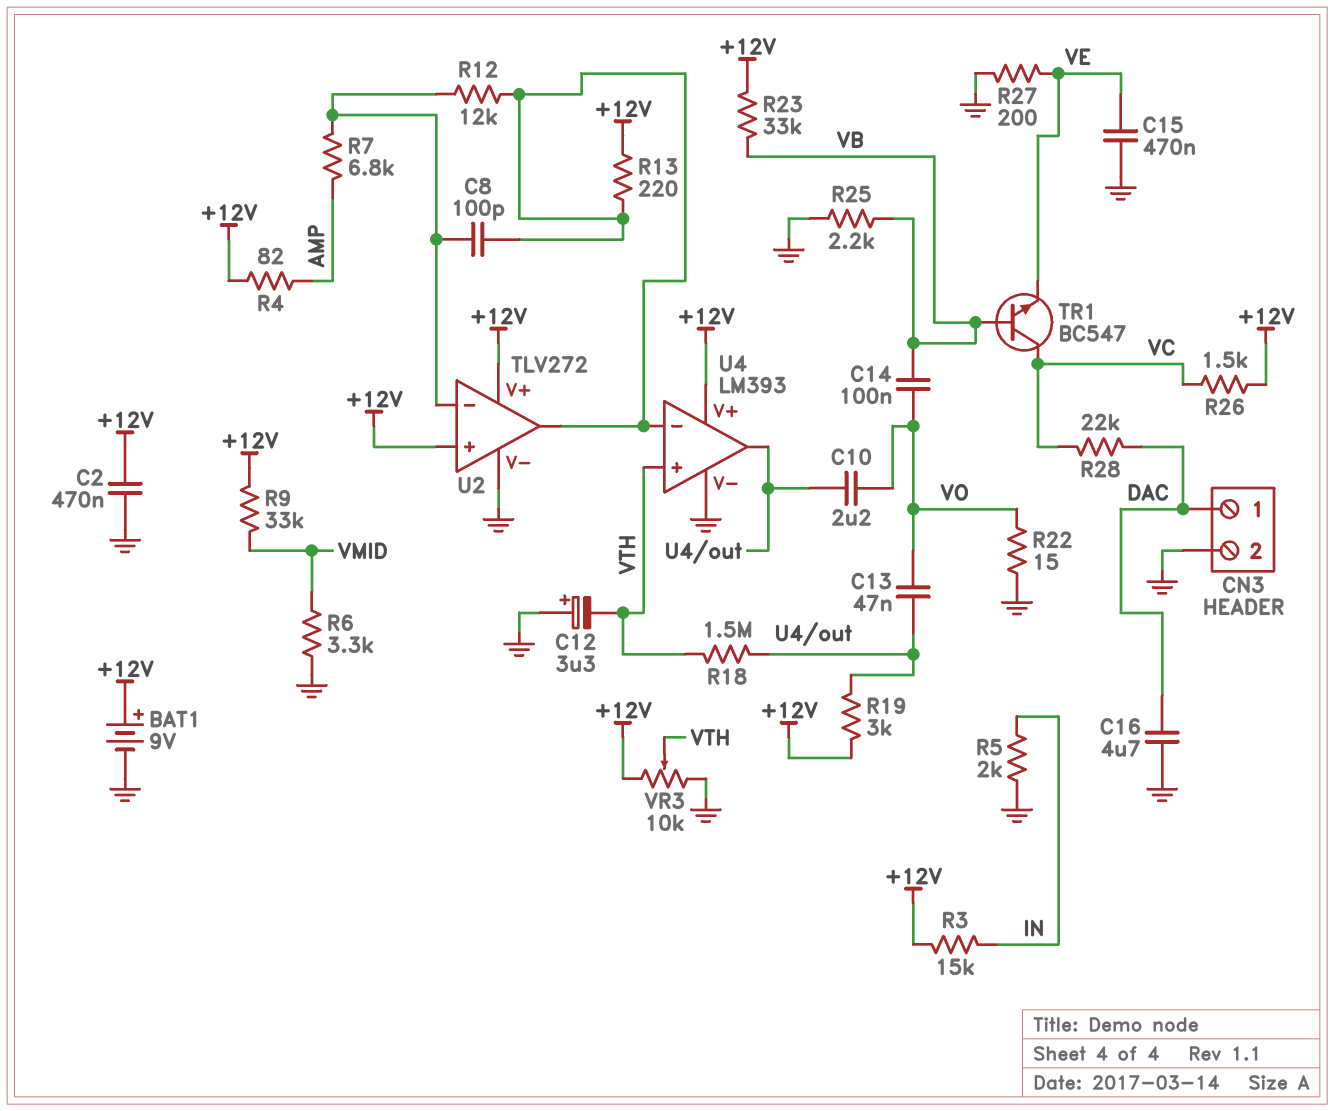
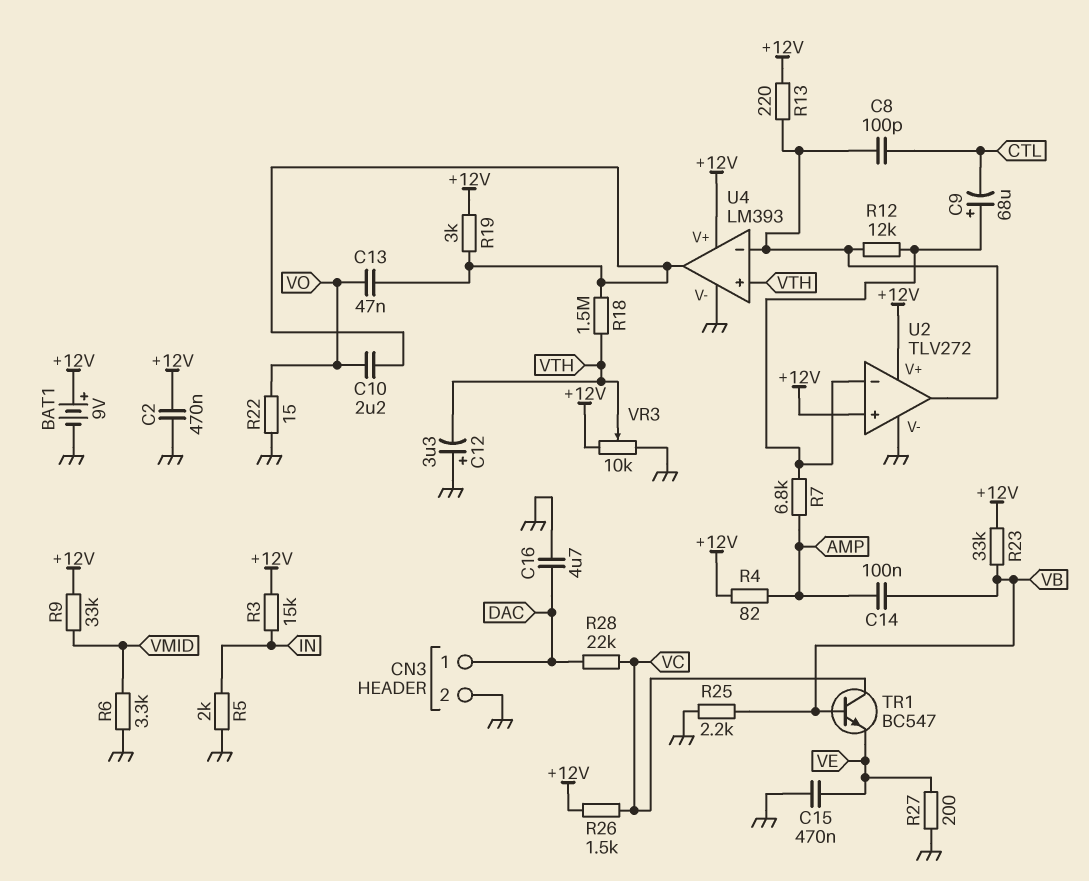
C8: 100pF (U2/in-, U2/out) -> 100pF (CTL, U2/out)
C9: none -> 68uF (plus U2/in-, minus CTL)
C14: 100nF (VB, VO) -> 100nF (AMP, VB)

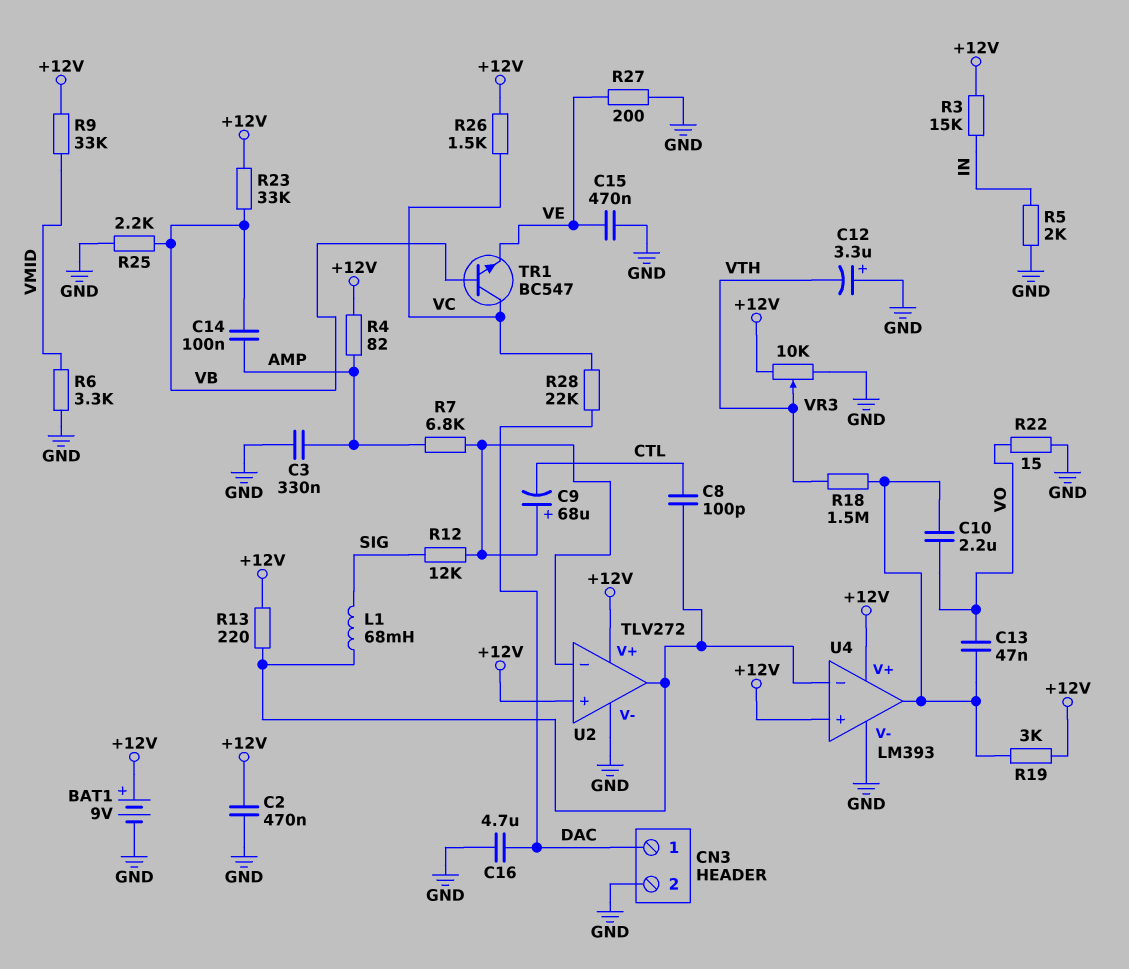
C3: none -> 330nF (AMP, GND)
L1: none -> 68mH (SIG, U2/out)
R12: 12k (U2/in-, U2/out) -> 12k (SIG, U2/in-)
U4 pin in+: VTH -> +12V

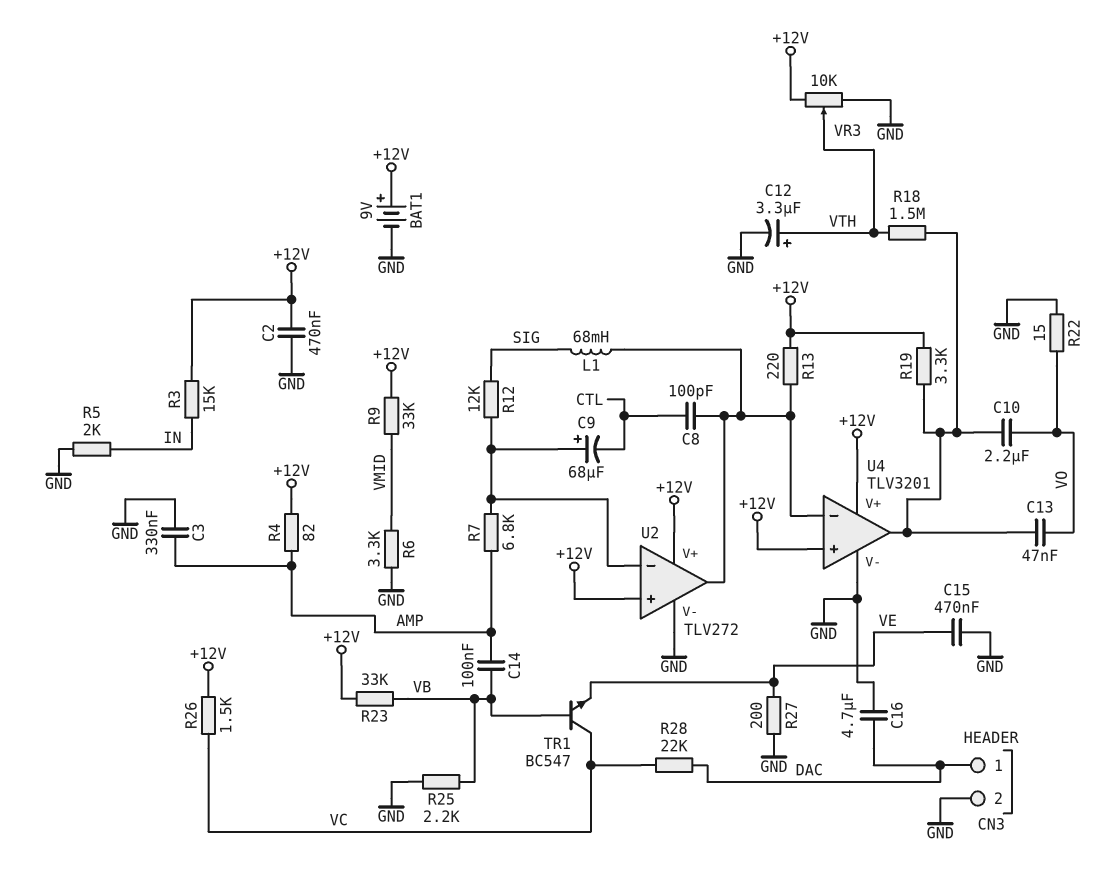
C12: 3.3uF (plus GND, minus VTH) -> 3.3uF (plus VTH, minus GND)
R19: 3k (+12V, U4/out) -> 3.3k (+12V, U4/out)
U4: LM393 -> TLV3201

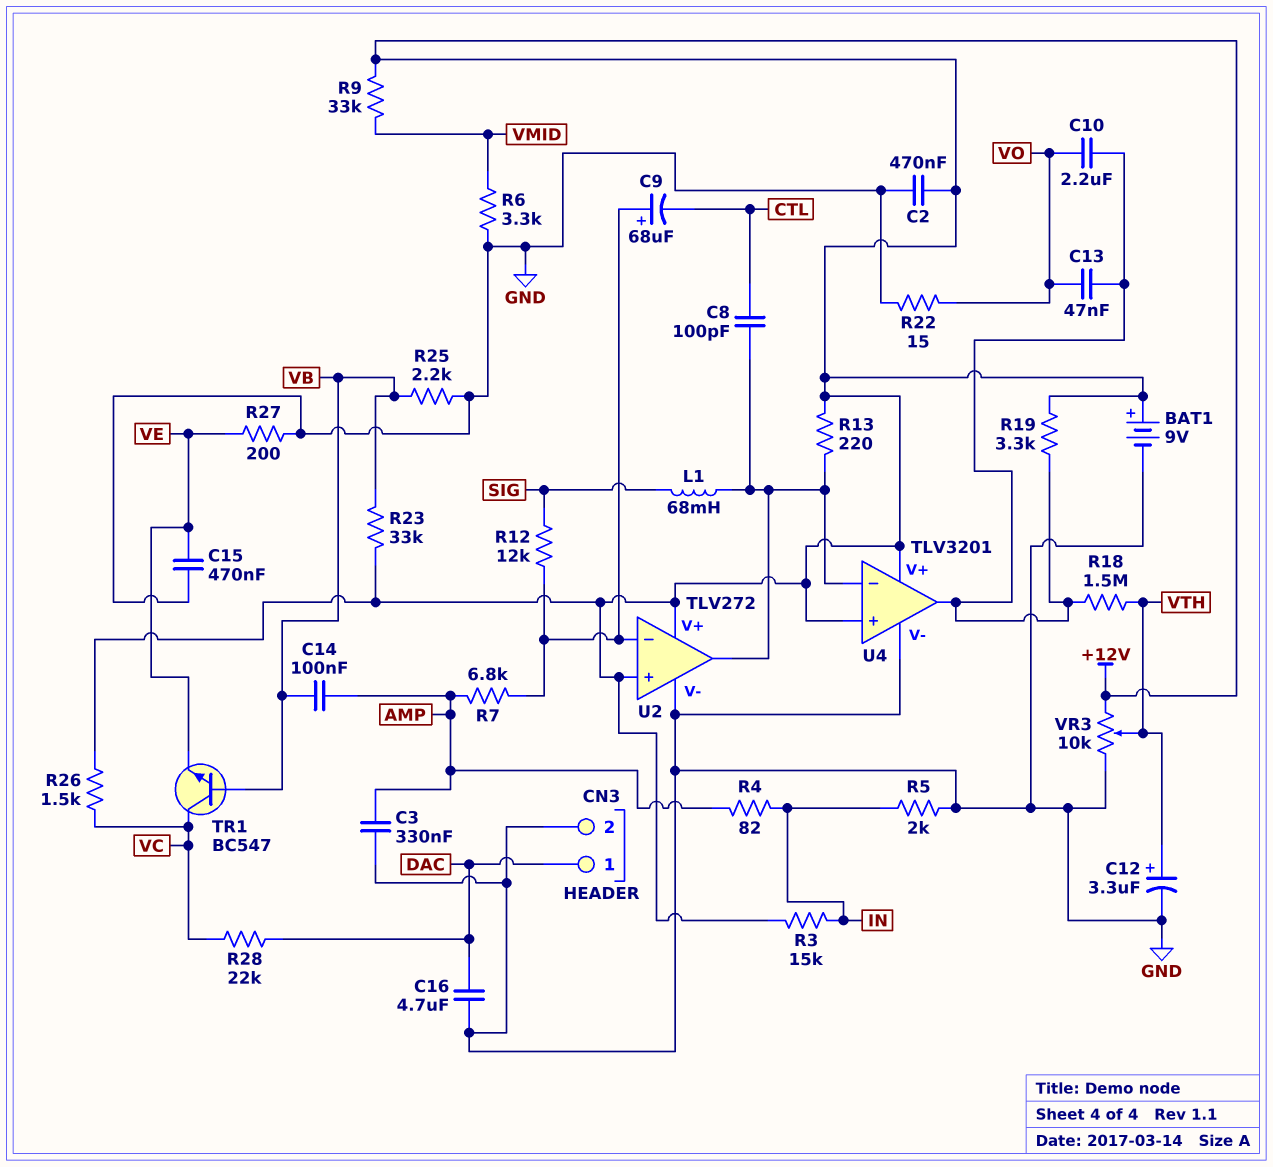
R4: 82 (+12V, AMP) -> 82 (AMP, IN)

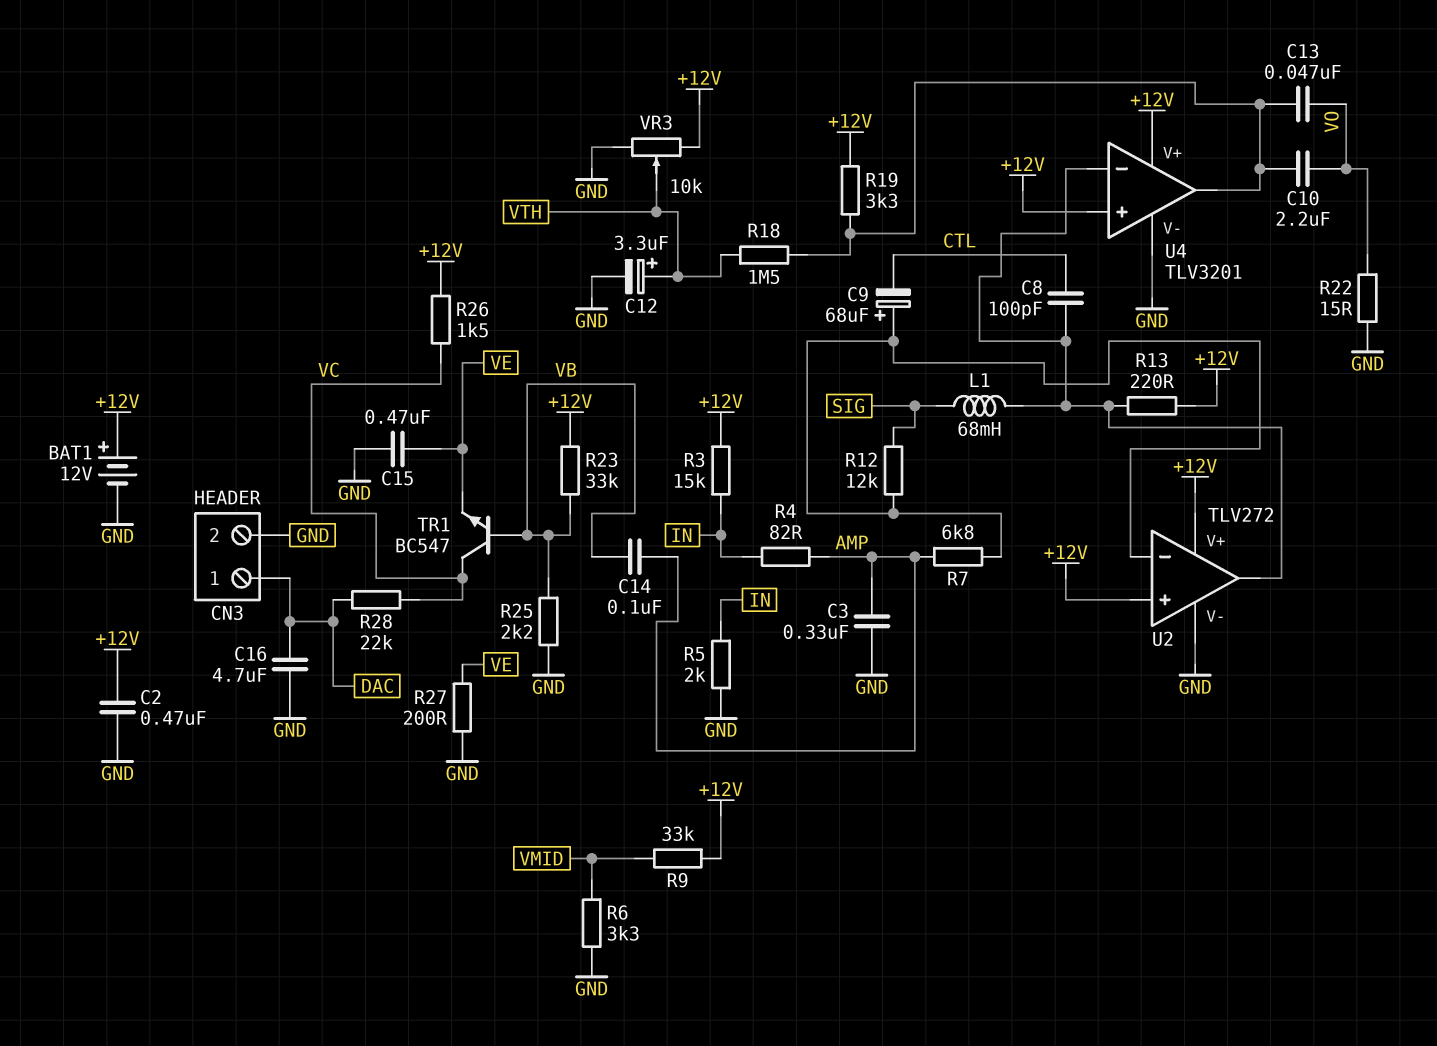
BAT1: 9V (plus +12V, minus GND) -> 12V (plus +12V, minus GND)

